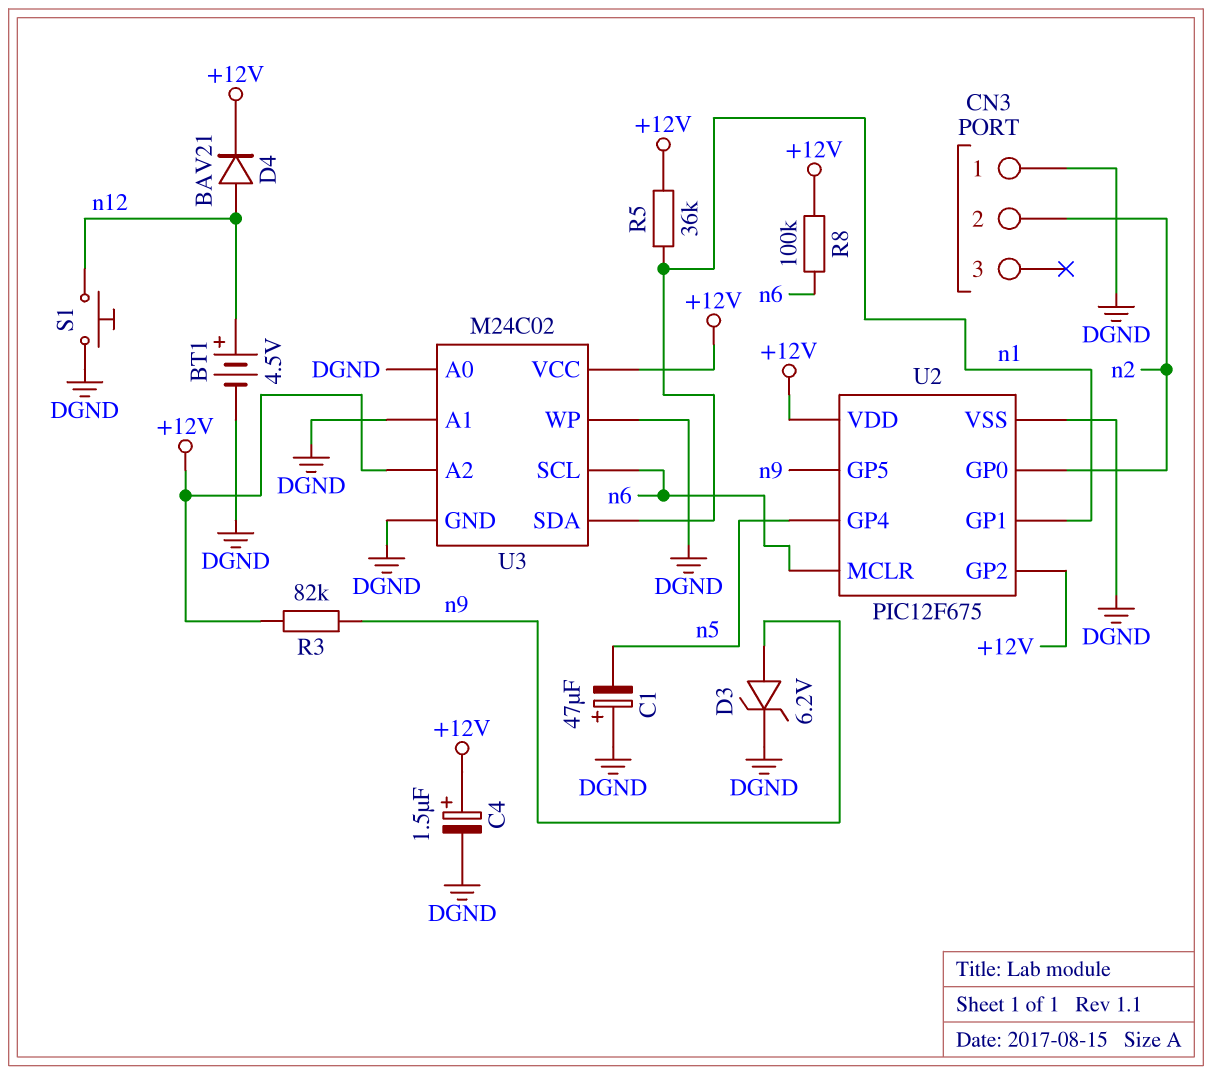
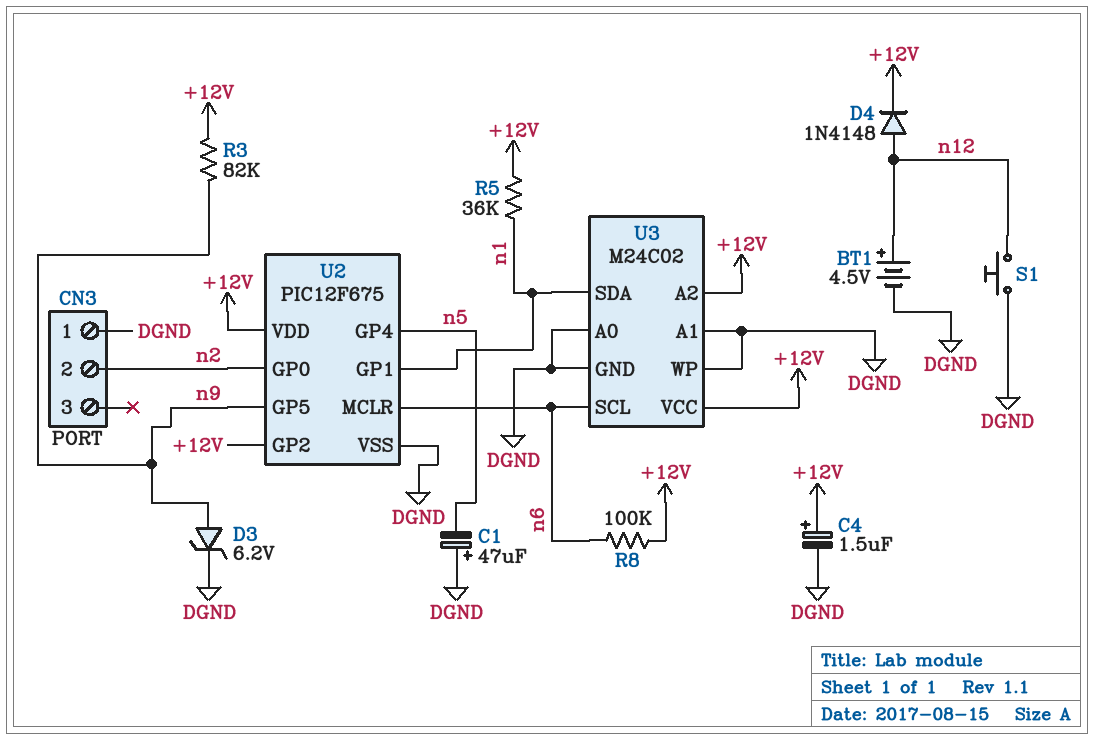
D4: diode BAV21 (A n12, K +12V) -> diode 1N4148 (A n12, K +12V)

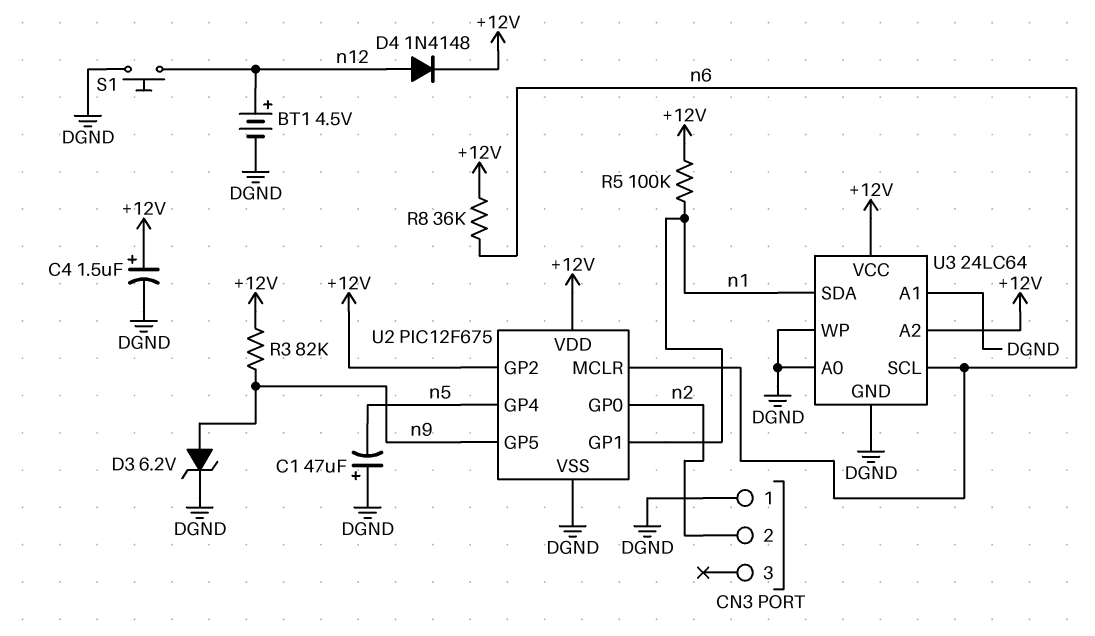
R5: 36k (+12V, n1) -> 100k (+12V, n1)
R8: 100k (+12V, n6) -> 36k (+12V, n6)
U3: M24C02 -> 24LC64

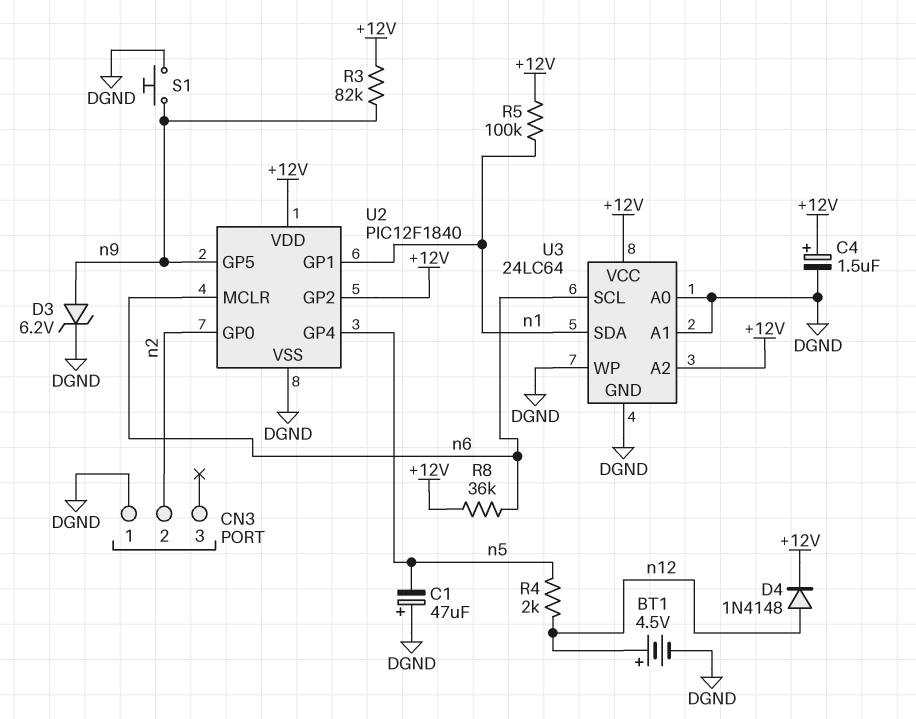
R4: none -> 2k (n5, n12)
S1: button (DGND, n12) -> button (DGND, n9)
U2: PIC12F675 -> PIC12F1840

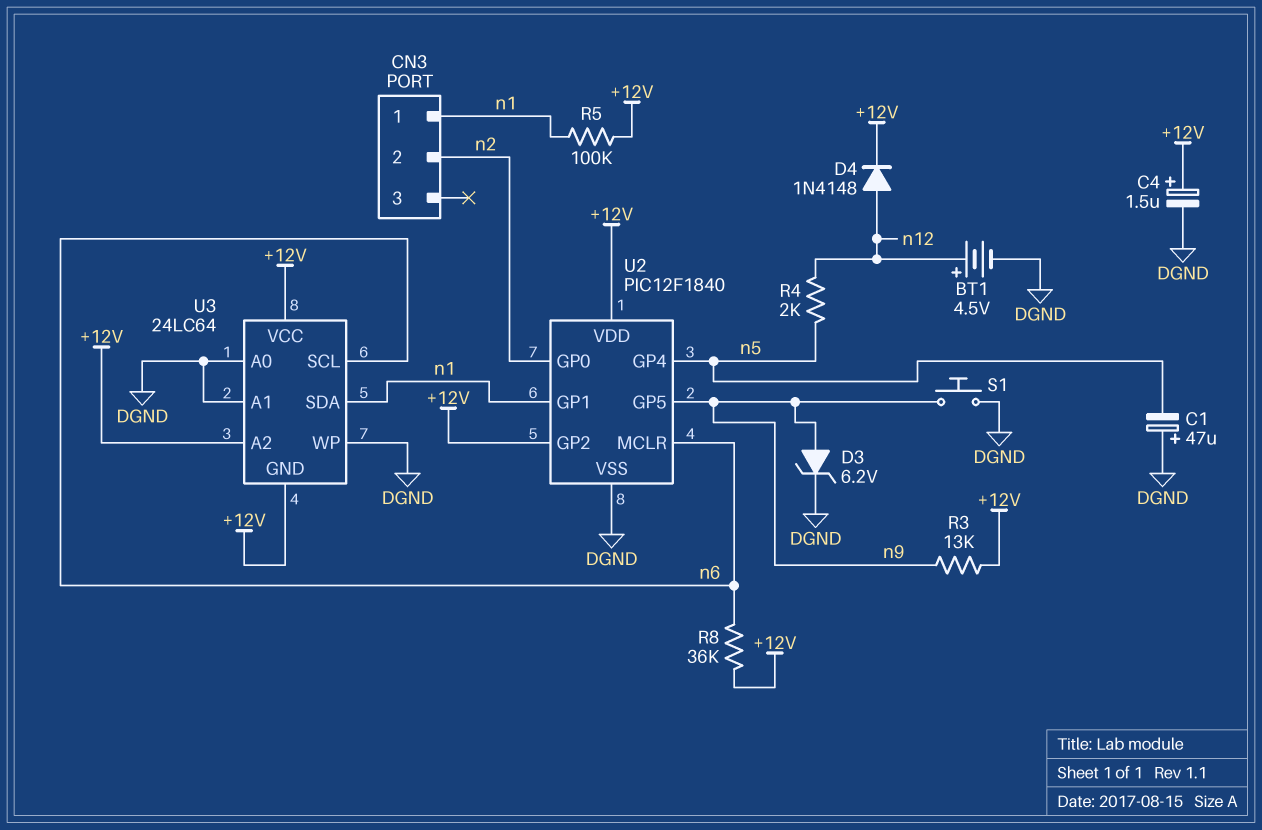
CN3 pin 1: DGND -> n1
R3: 82k (+12V, n9) -> 13k (+12V, n9)
U3 pin GND: DGND -> +12V

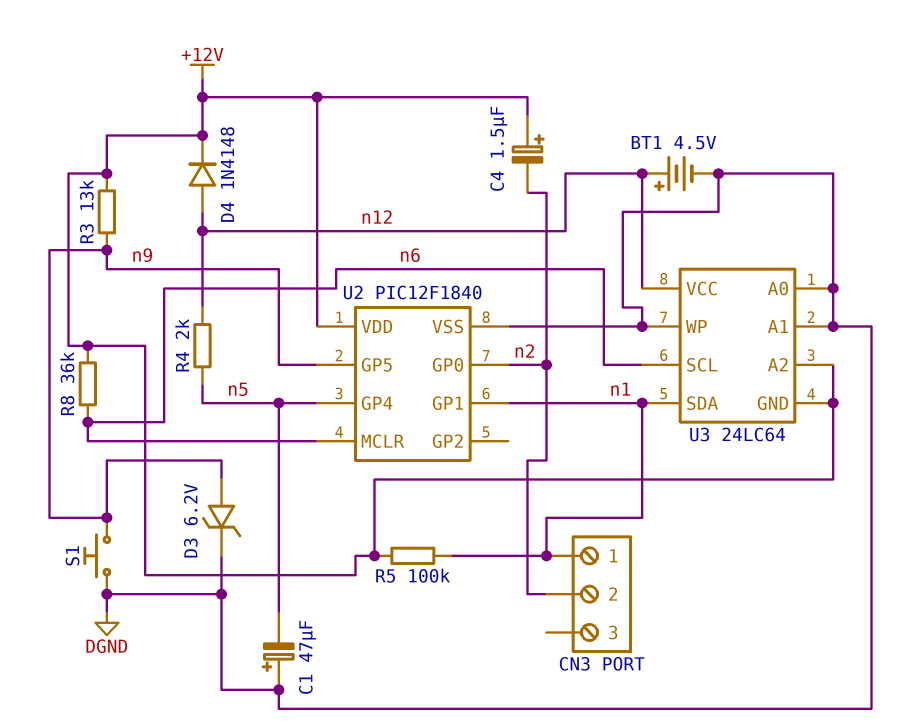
C4: 1.5uF (plus +12V, minus DGND) -> 1.5uF (plus +12V, minus n2)
U2 pin GP2: +12V -> none
U3 pin VCC: +12V -> n12

